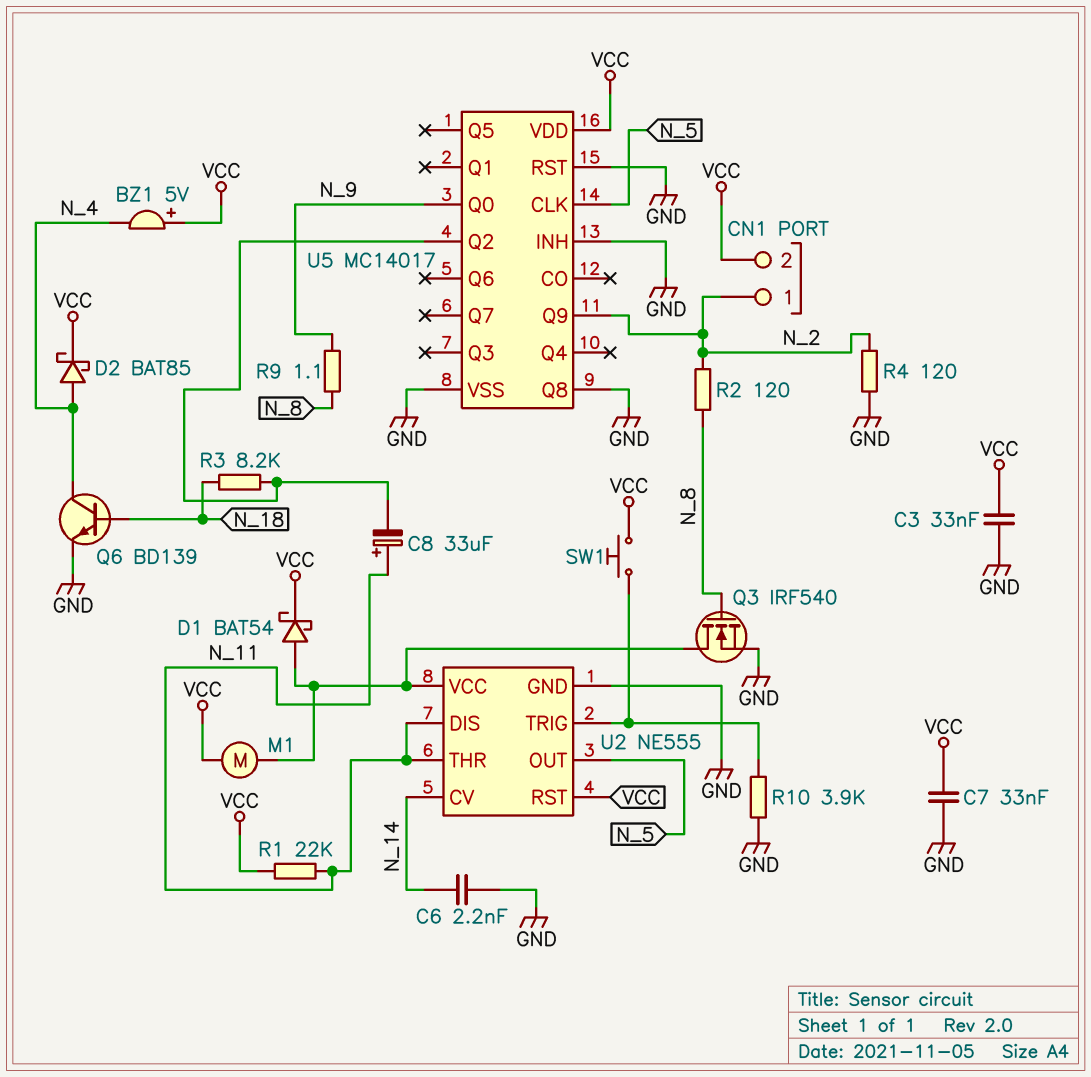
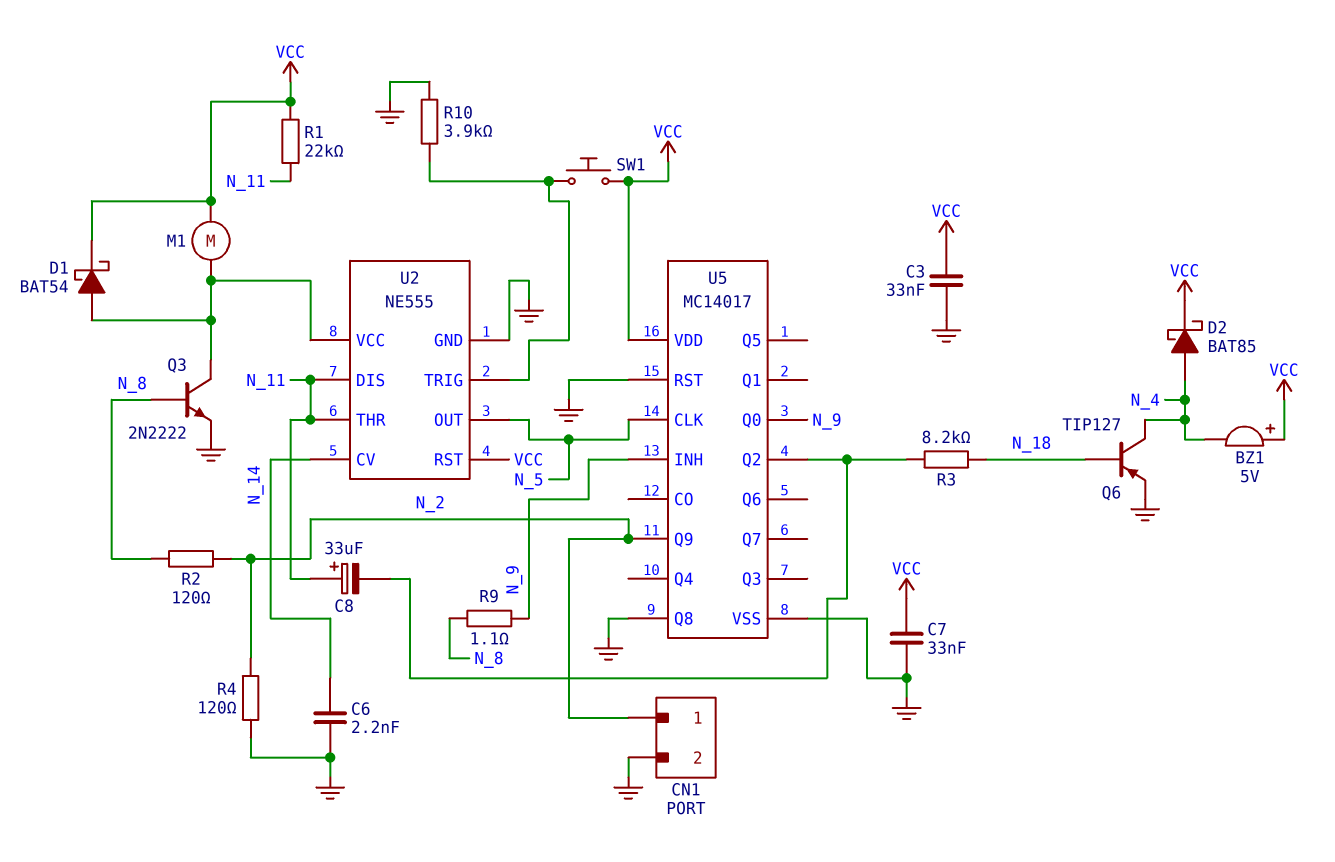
CN1 pin 2: VCC -> GND
Q3: NMOS IRF540 (G N_8, D U2/VCC, S GND) -> NPN 2N2222 (B N_8, C U2/VCC, E GND)
Q6: NPN BD139 (B N_18, C N_4, E GND) -> PNP TIP127 (B N_18, C N_4, E GND)
U5 pin INH: GND -> N_9

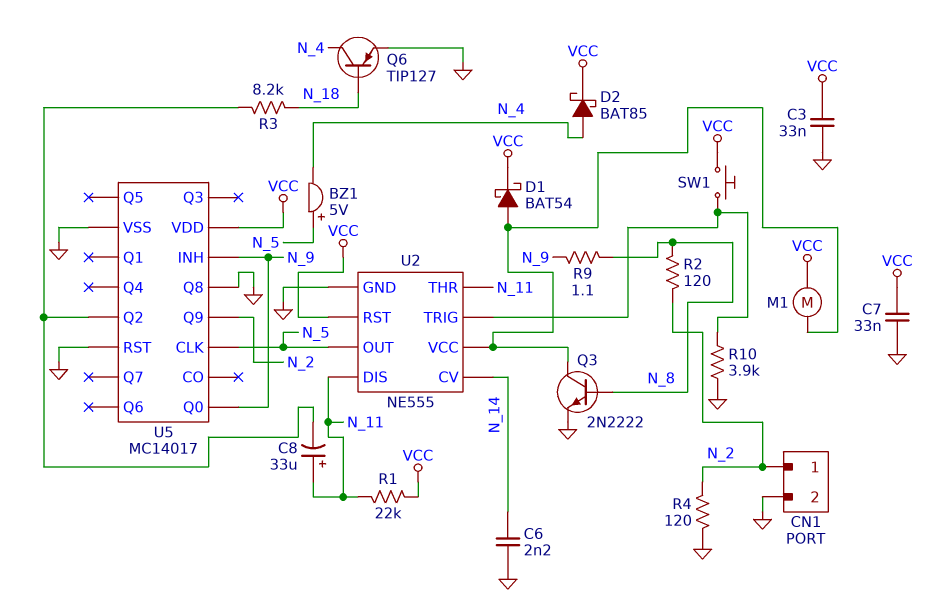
BZ1: buzzer 5V (plus VCC, minus N_4) -> buzzer 5V (plus N_5, minus N_4)

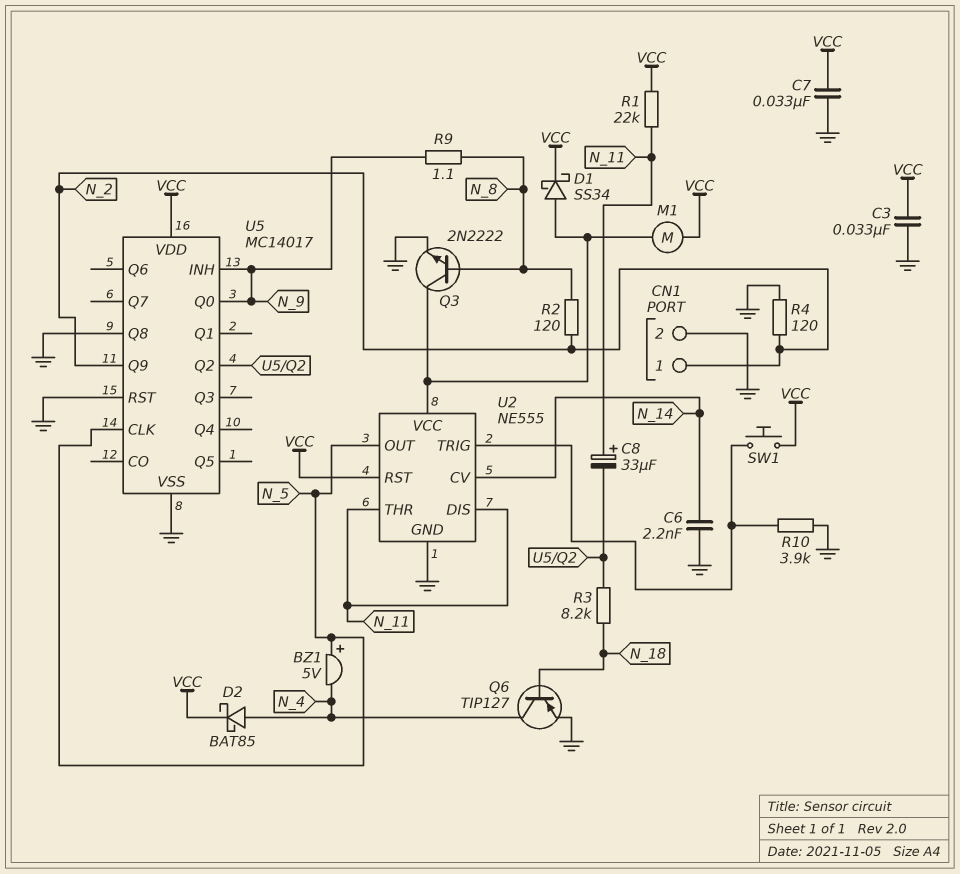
D1: schottky BAT54 (A U2/VCC, K VCC) -> schottky SS34 (A U2/VCC, K VCC)

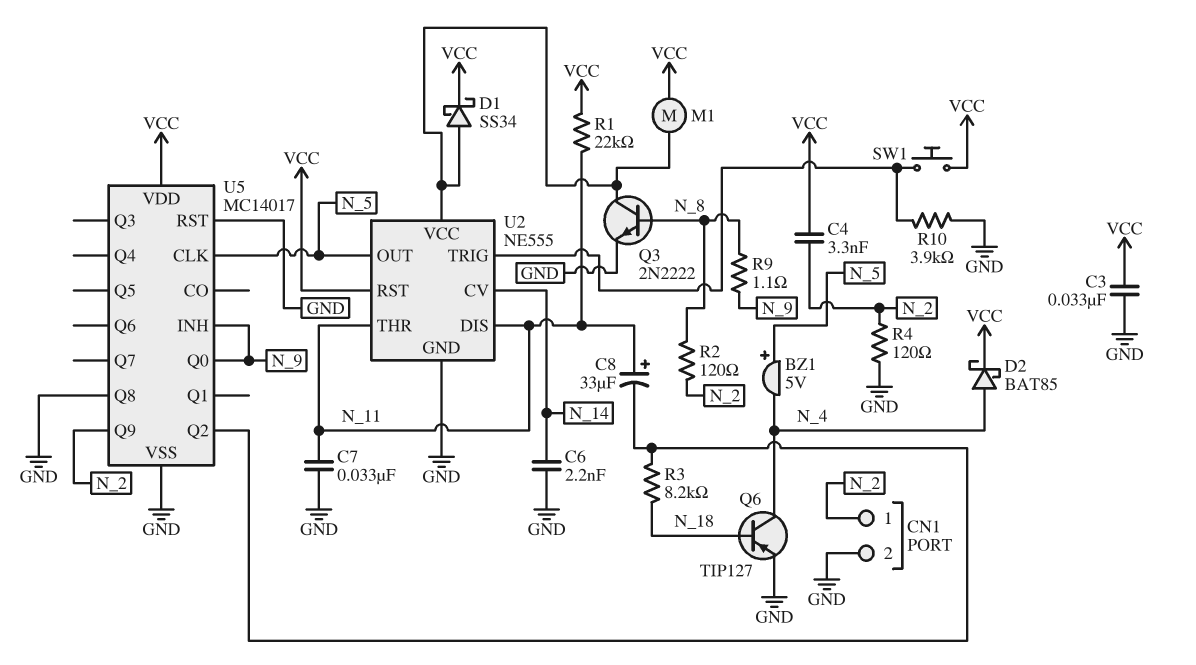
C4: none -> 3.3nF (N_2, VCC)
C7: 33nF (GND, VCC) -> 33nF (GND, N_11)

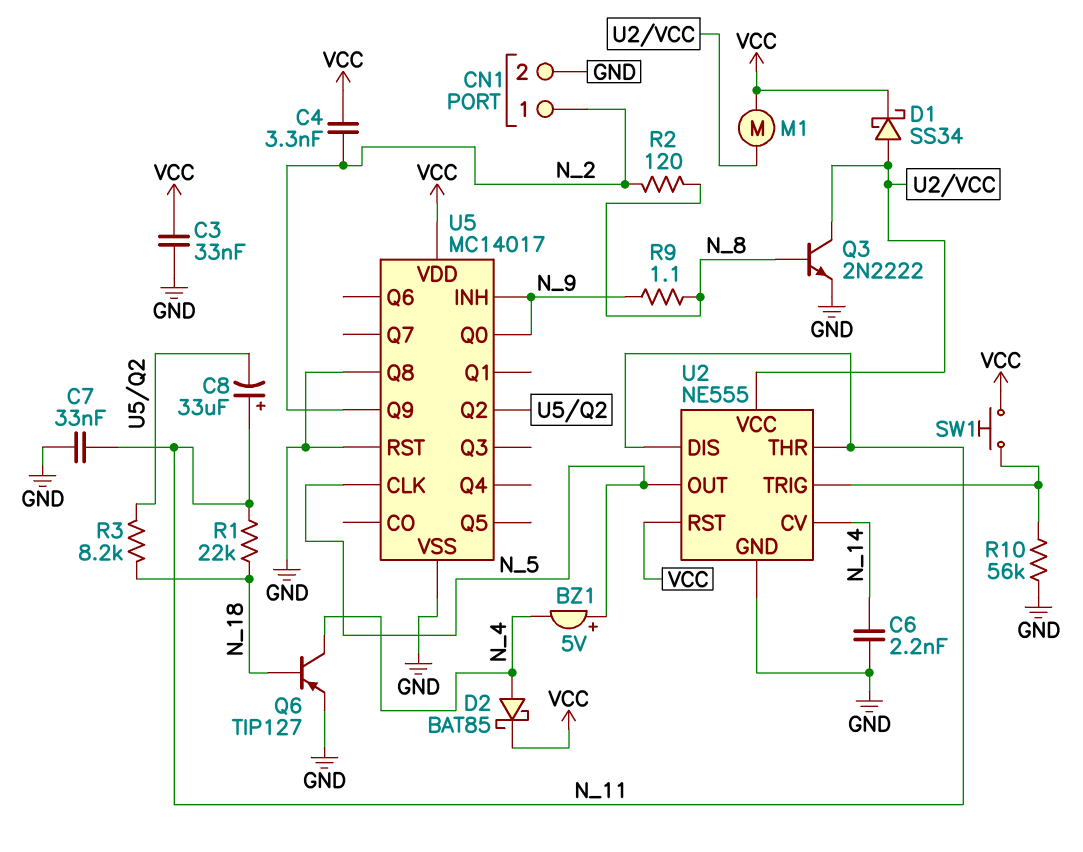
R1: 22k (N_11, VCC) -> 22k (N_11, N_18)
R4: 120 (GND, N_2) -> none
R10: 3.9k (GND, U2/TRIG) -> 56k (GND, U2/TRIG)

